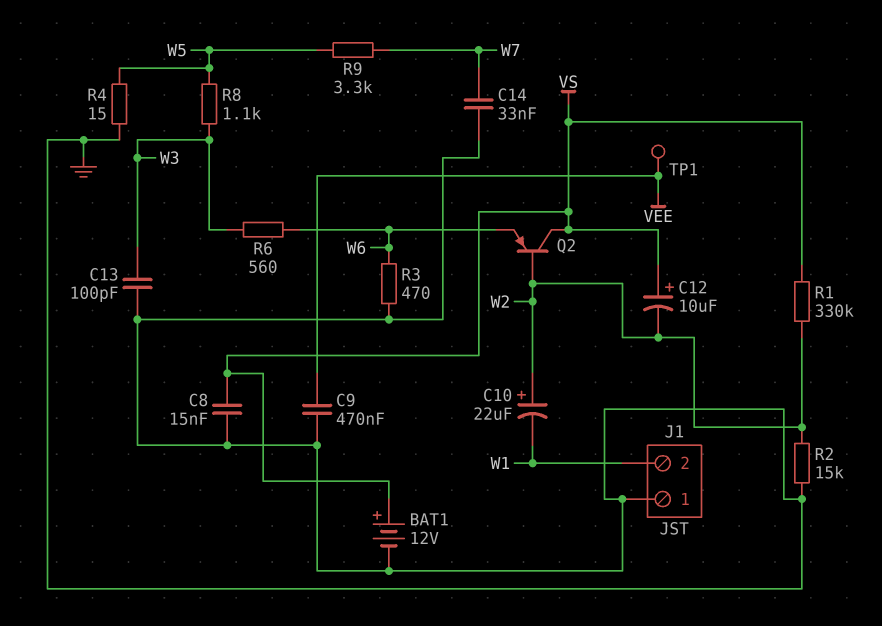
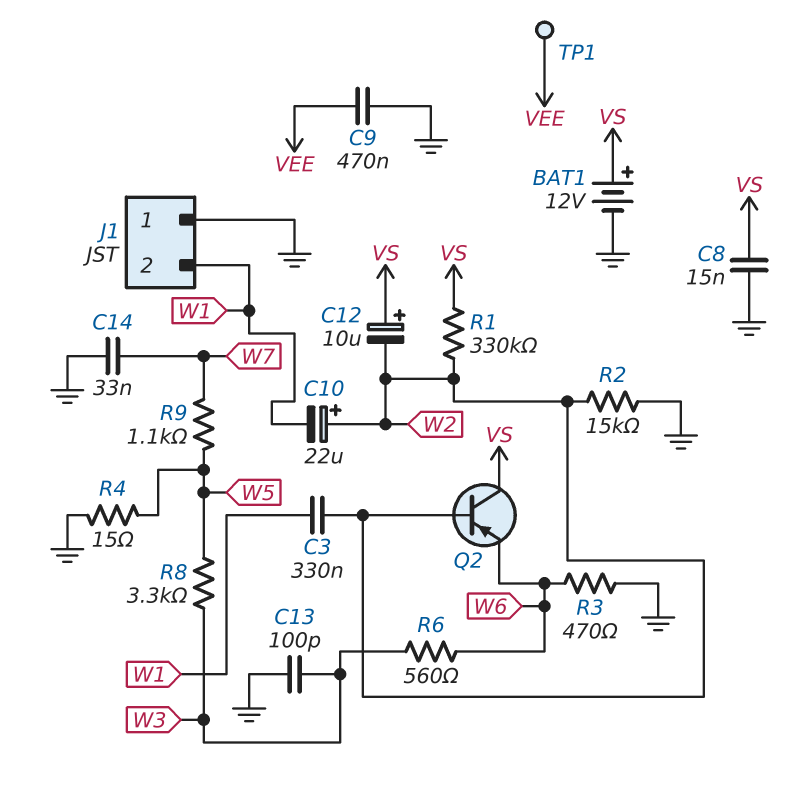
C3: none -> 330nF (W1, W2)
R8: 1.1k (W3, W5) -> 3.3k (W3, W5)
R9: 3.3k (W5, W7) -> 1.1k (W5, W7)

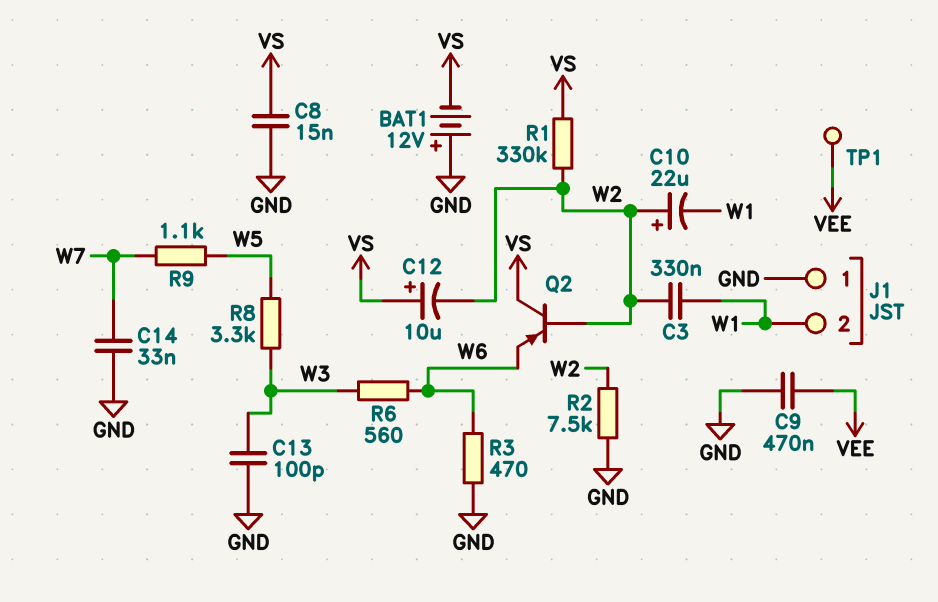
BAT1: 12V (plus VS, minus GND) -> 12V (plus GND, minus VS)
R2: 15k (GND, W2) -> 7.5k (GND, W2)
R4: 15 (GND, W5) -> none

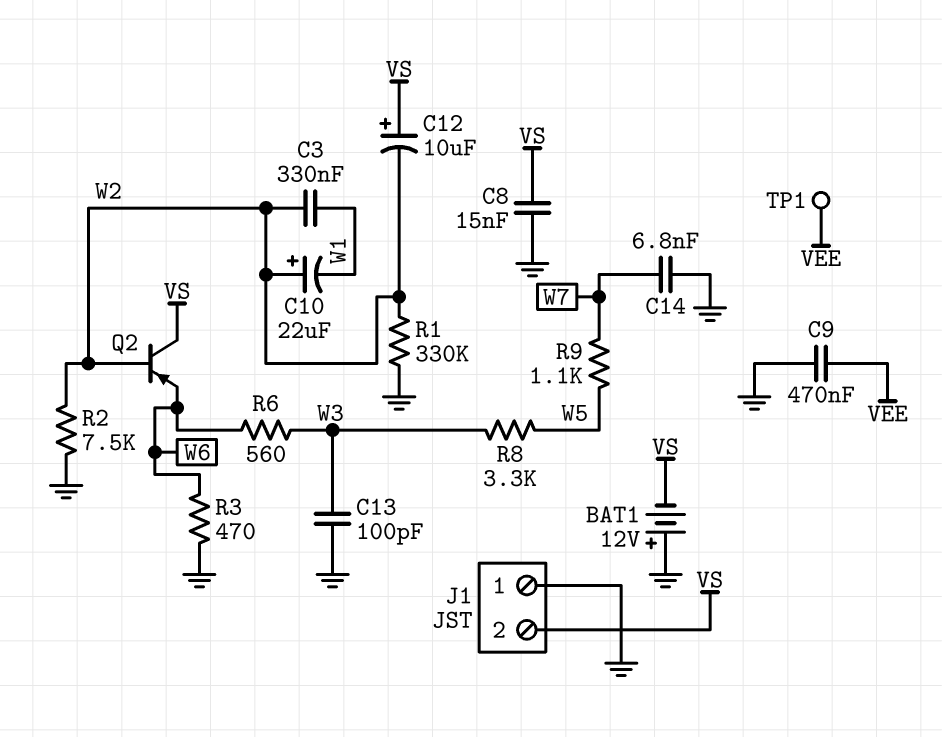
C14: 33nF (GND, W7) -> 6.8nF (GND, W7)
J1 pin 2: W1 -> VS
R1: 330k (VS, W2) -> 330k (GND, W2)

